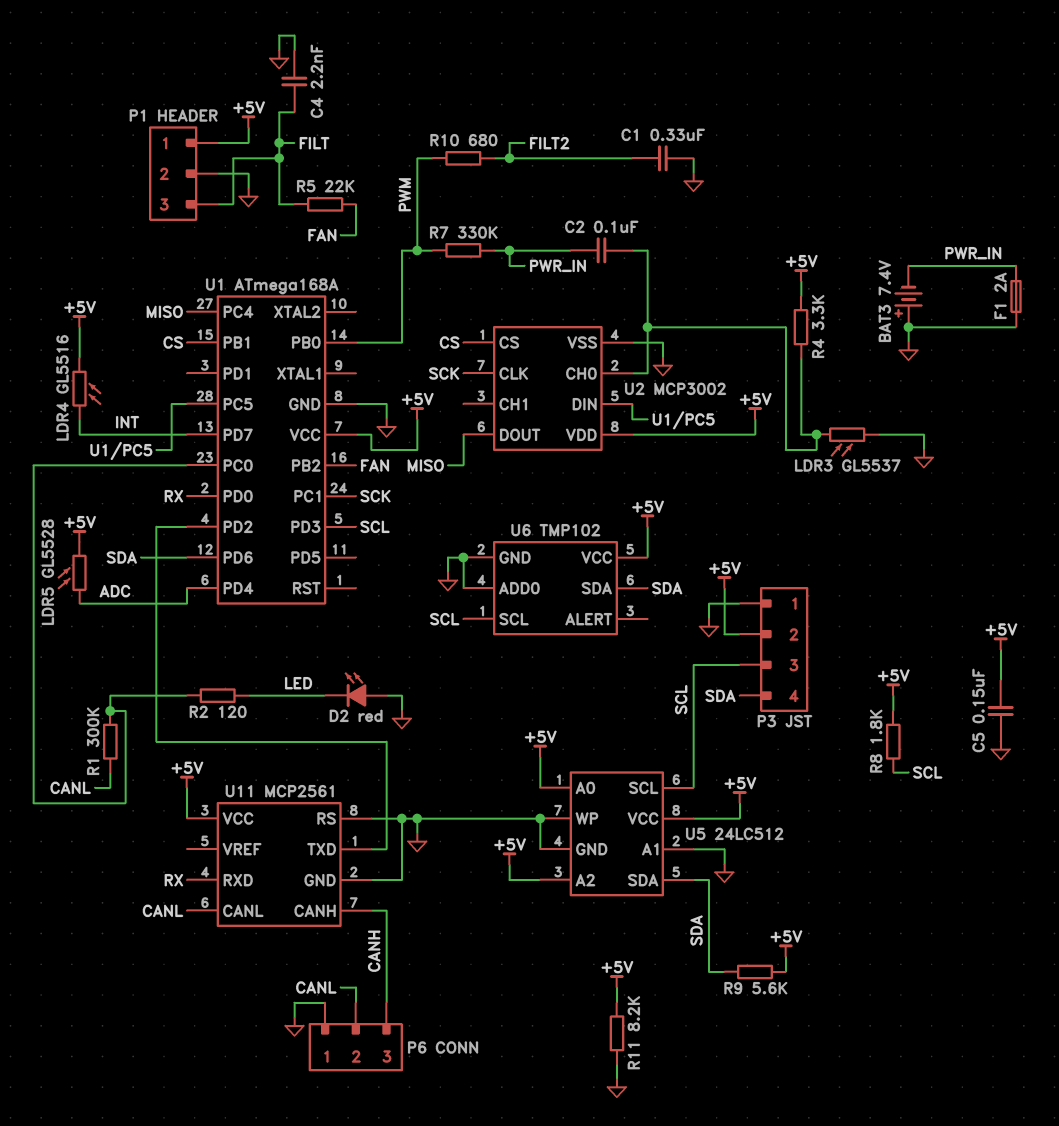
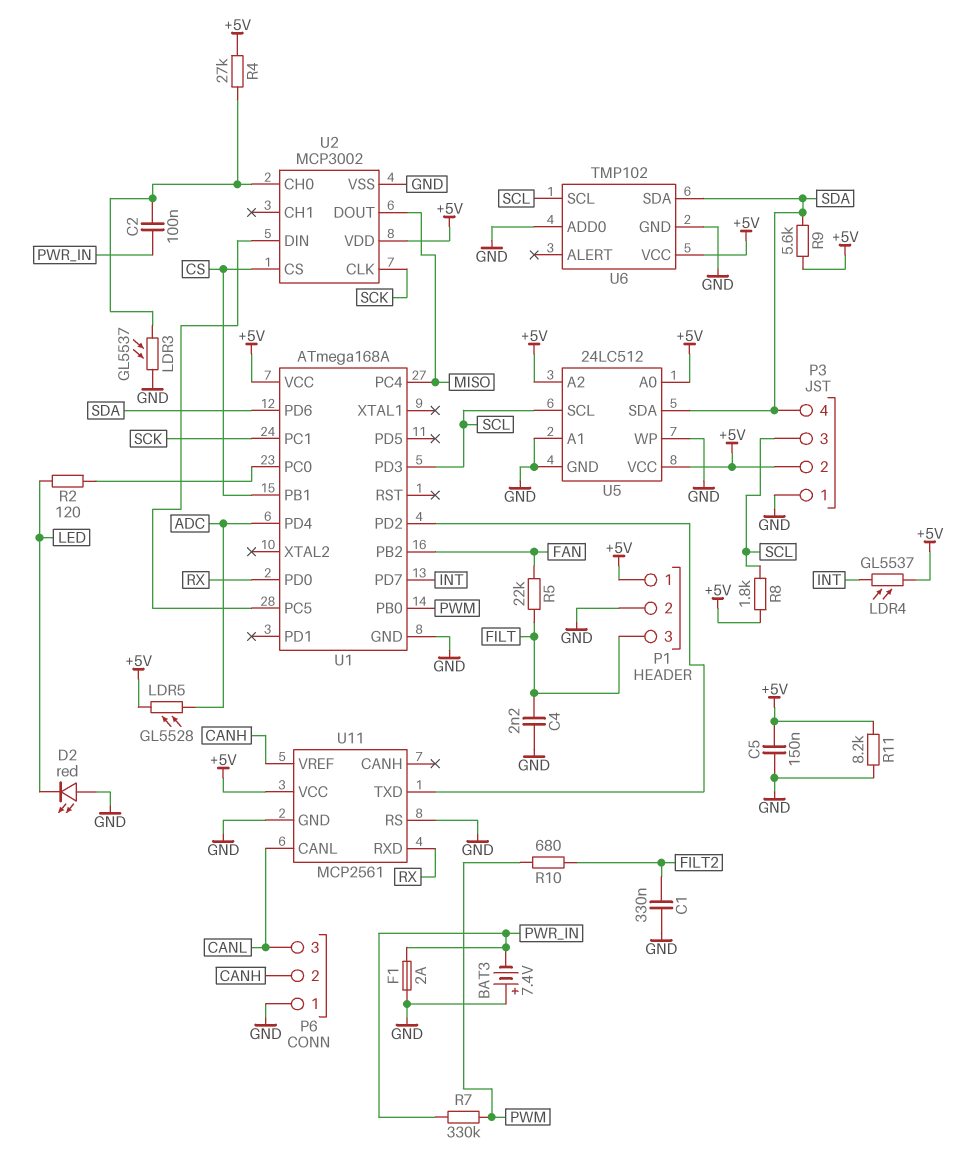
LDR4: GL5516 (+5V, INT) -> GL5537 (+5V, INT)
P6 pin 2: CANL -> CANH
P6 pin 3: CANH -> CANL
R1: 300k (CANL, U1/PC0) -> none
R4: 3.3k (+5V, U2/CH0) -> 27k (+5V, U2/CH0)
U11 pin CANH: CANH -> none
U11 pin VREF: none -> CANH

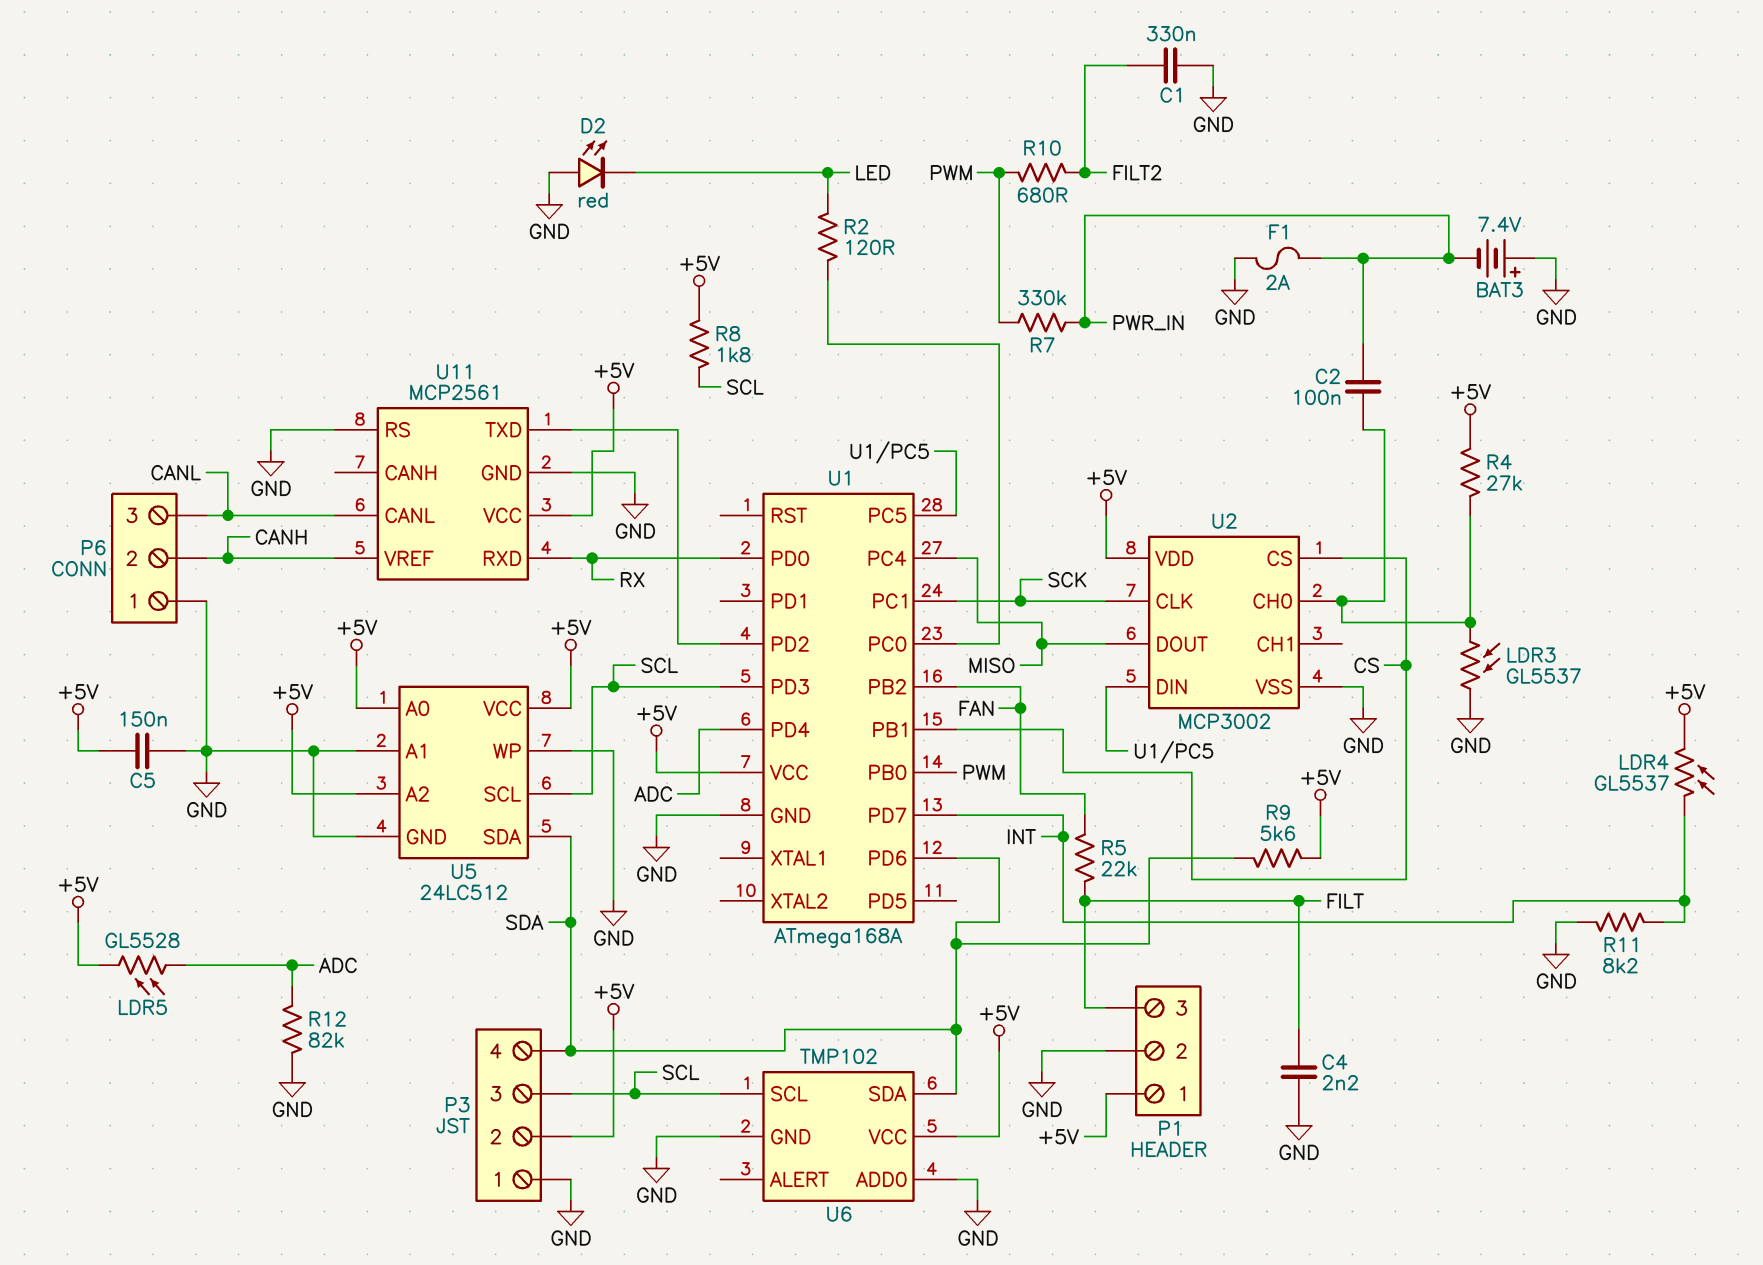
R11: 8.2k (+5V, GND) -> 8.2k (GND, INT)
R12: none -> 82k (ADC, GND)

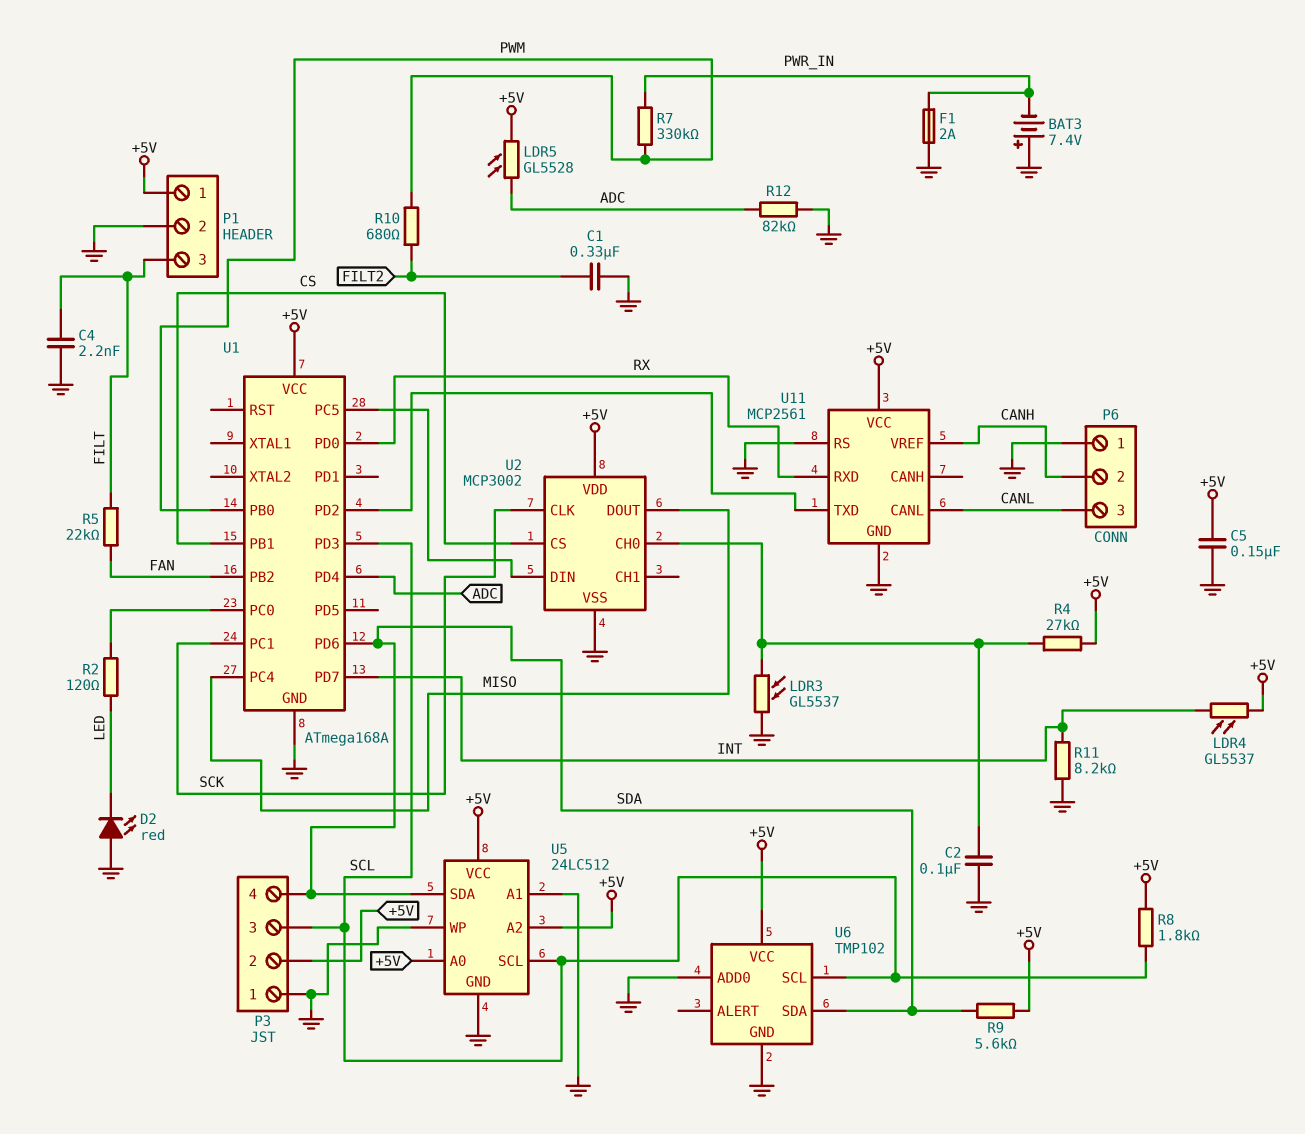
C2: 100nF (PWR_IN, U2/CH0) -> 100nF (GND, U2/CH0)

